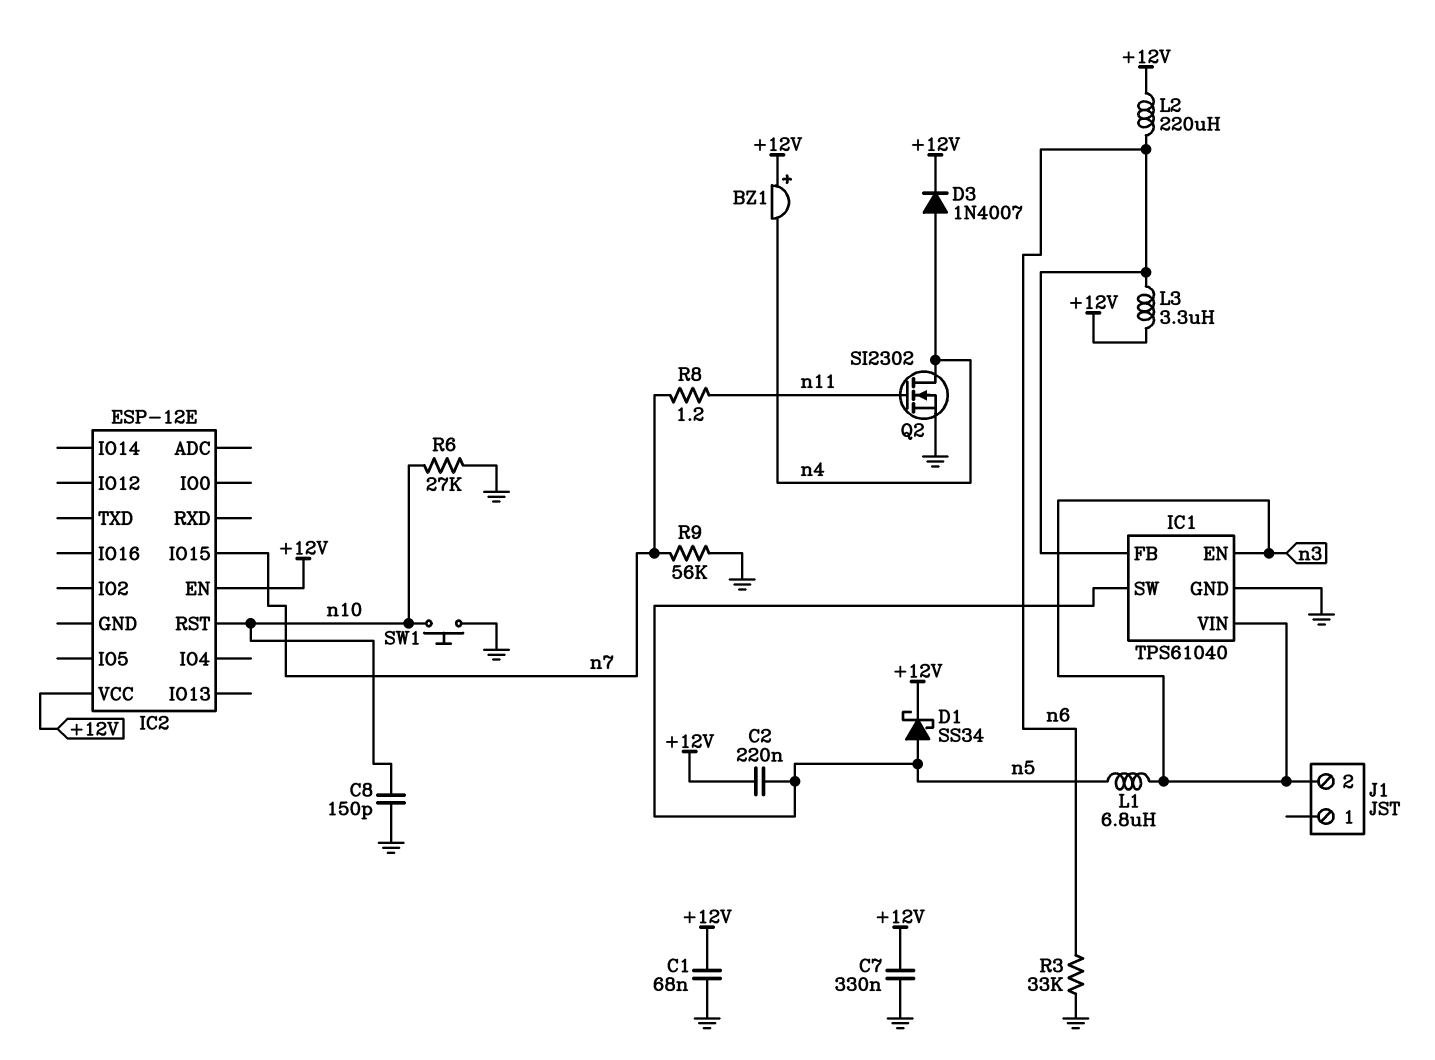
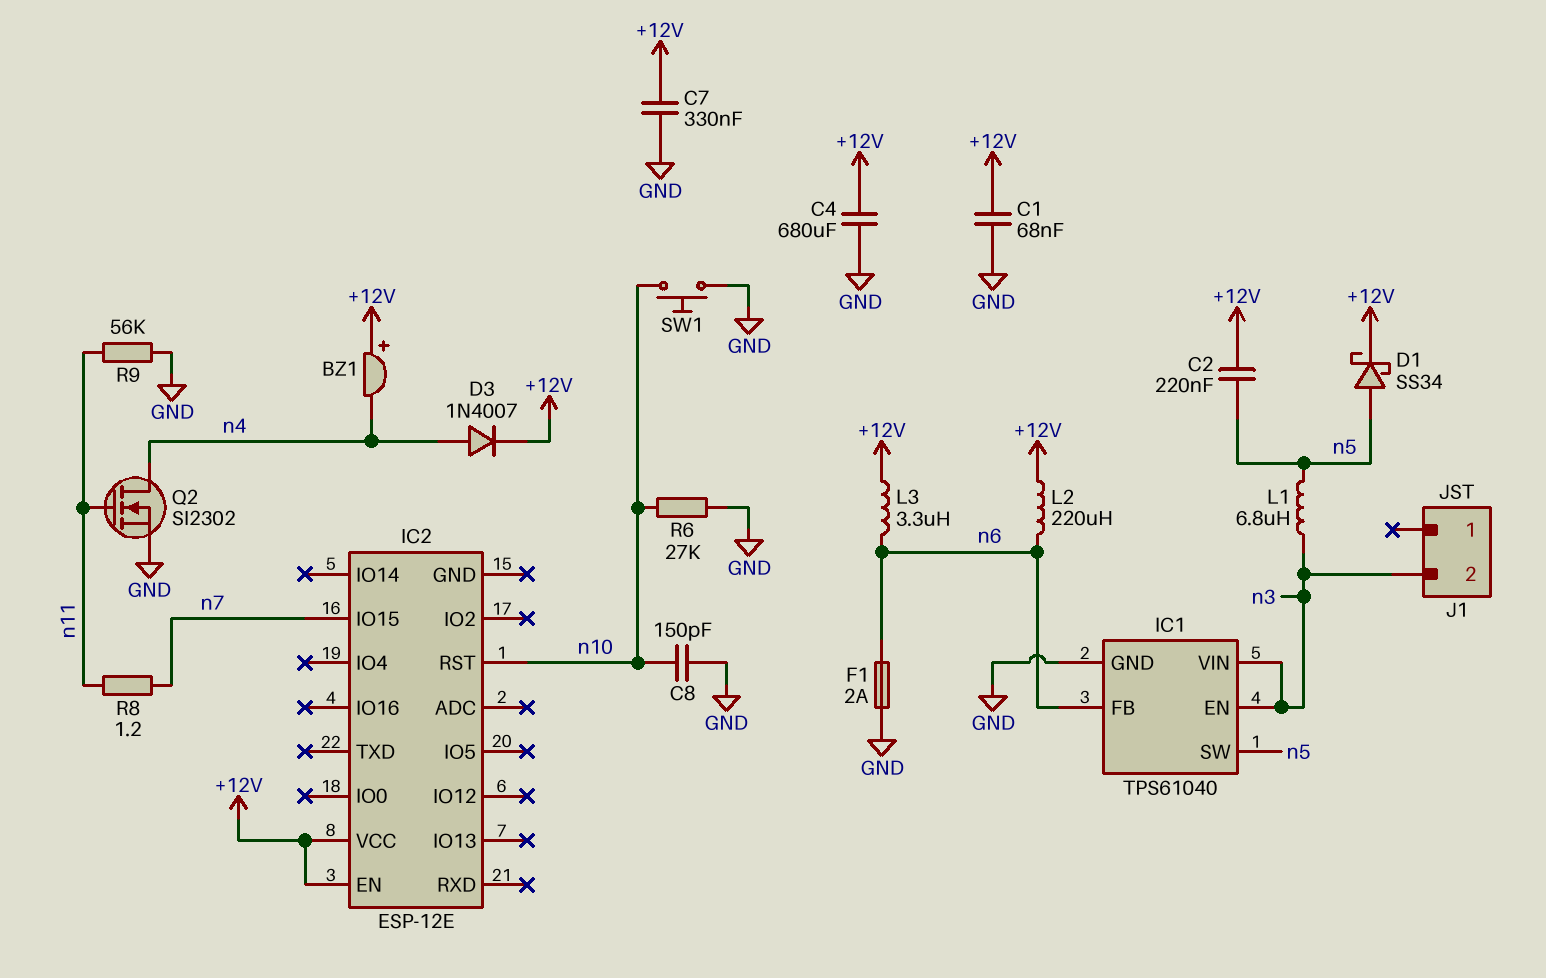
C4: none -> 680uF (+12V, GND)
F1: none -> 2A (GND, n6)
R3: 33k (GND, n6) -> none
R9: 56k (GND, n7) -> 56k (GND, n11)

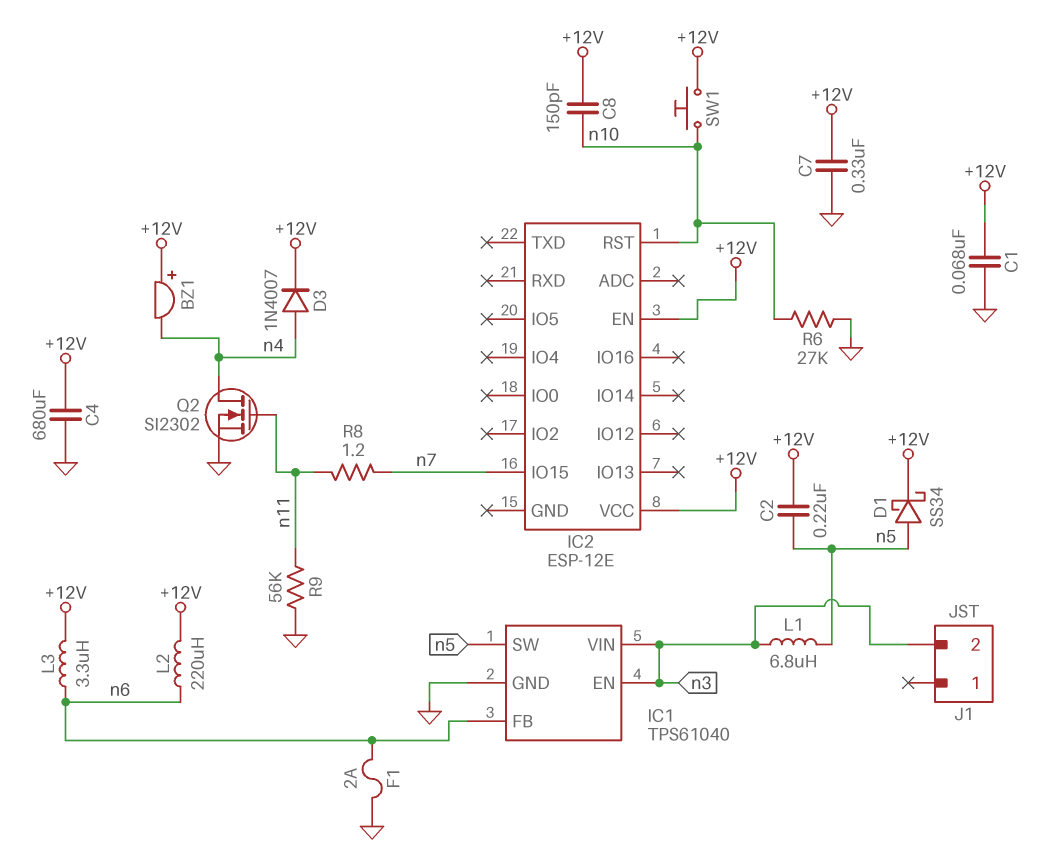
C8: 150pF (GND, n10) -> 150pF (+12V, n10)
SW1: button (GND, n10) -> button (+12V, n10)

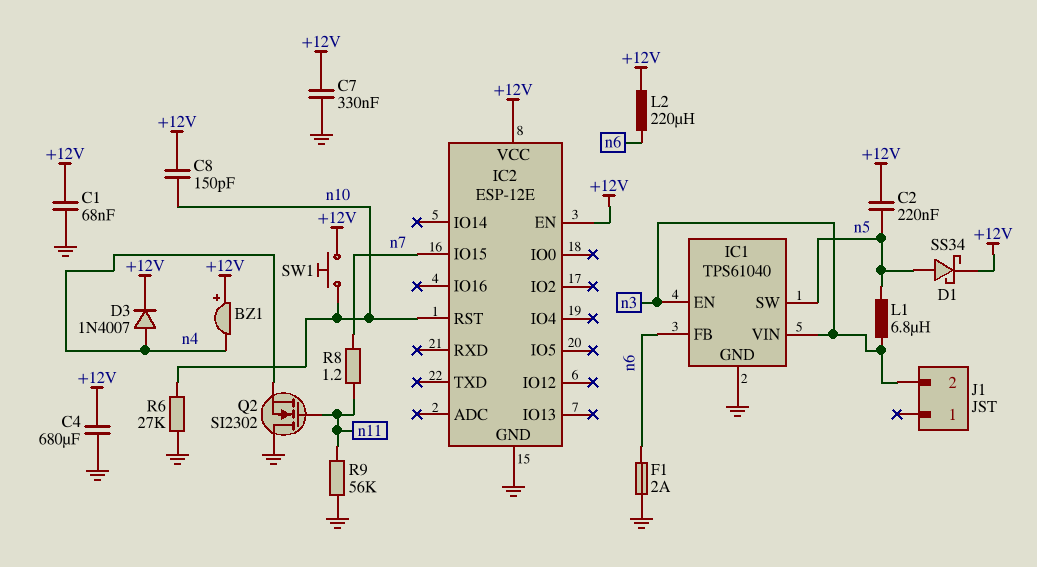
IC2 pin GND: none -> GND
L3: 3.3uH (+12V, n6) -> none
Q2: NMOS SI2302 (G n11, D n4, S GND) -> NMOS SI2302 (G n11, D GND, S n4)

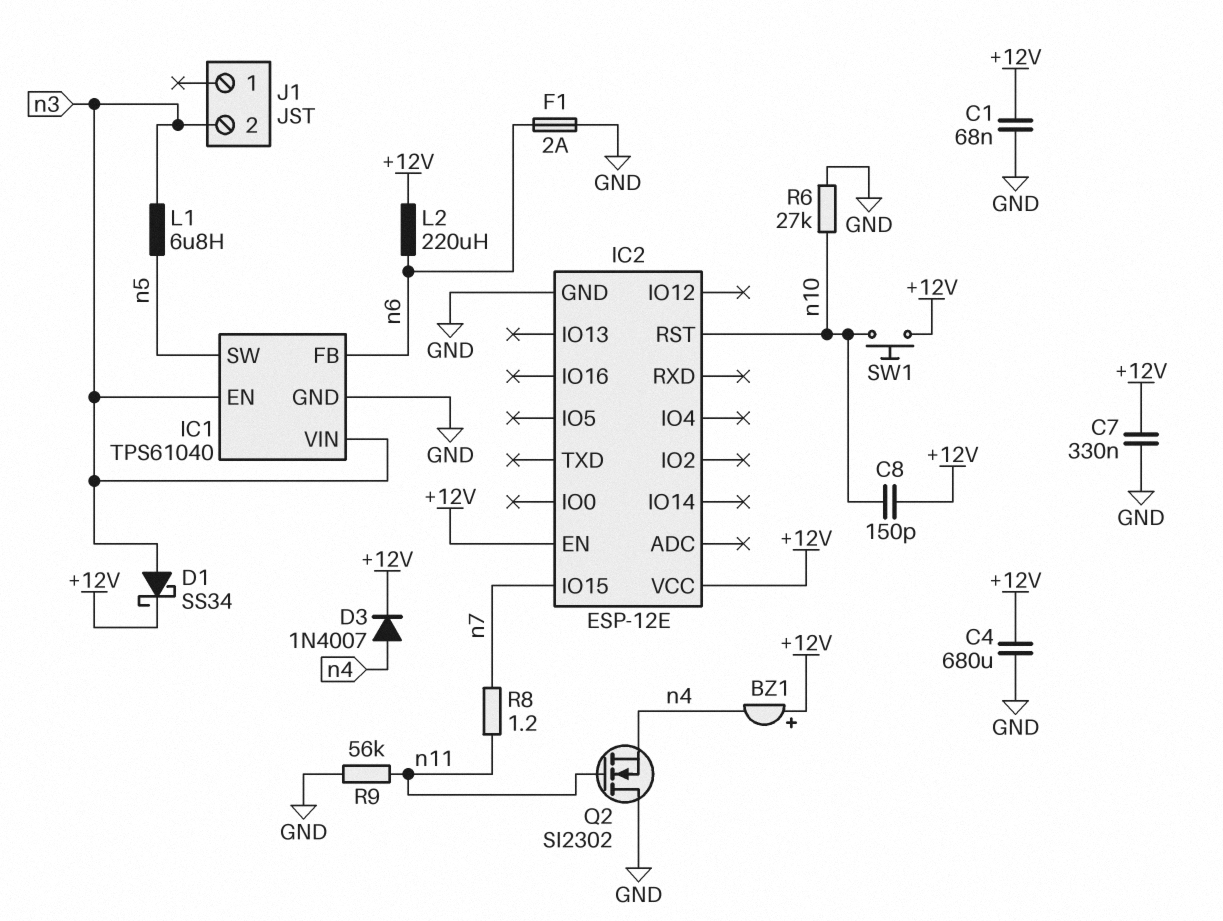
C2: 220nF (+12V, n5) -> none
D1: schottky SS34 (A n5, K +12V) -> schottky SS34 (A n3, K +12V)

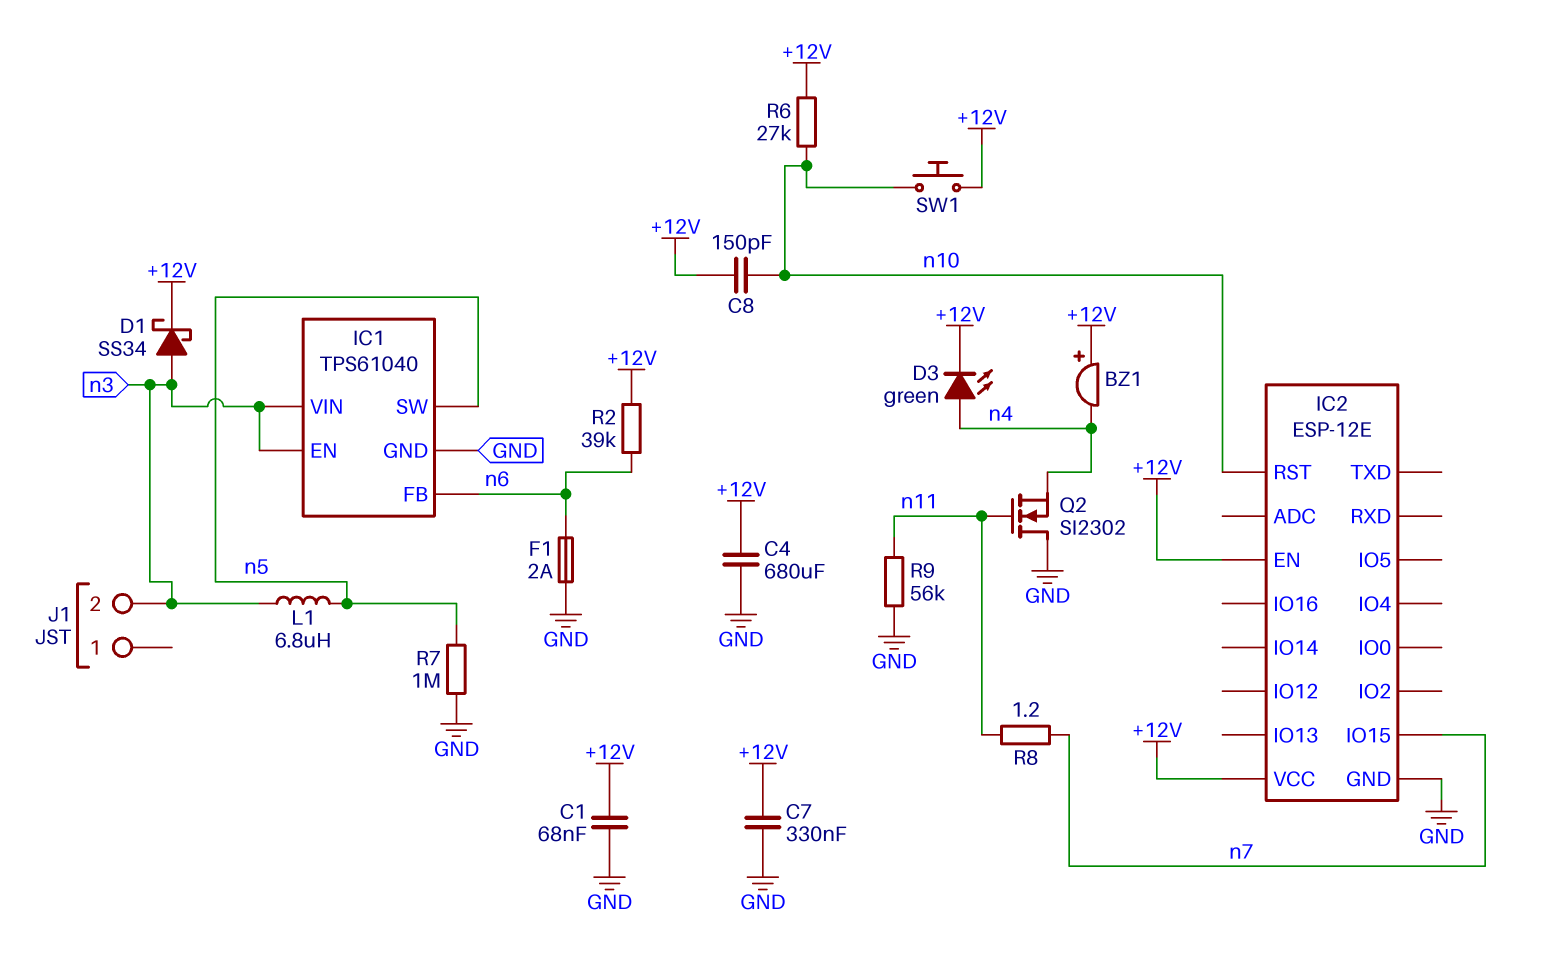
D3: diode 1N4007 (A n4, K +12V) -> LED green (A n4, K +12V)
L2: 220uH (+12V, n6) -> none
R2: none -> 39k (+12V, n6)
R6: 27k (GND, n10) -> 27k (+12V, n10)
R7: none -> 1M (GND, n5)

